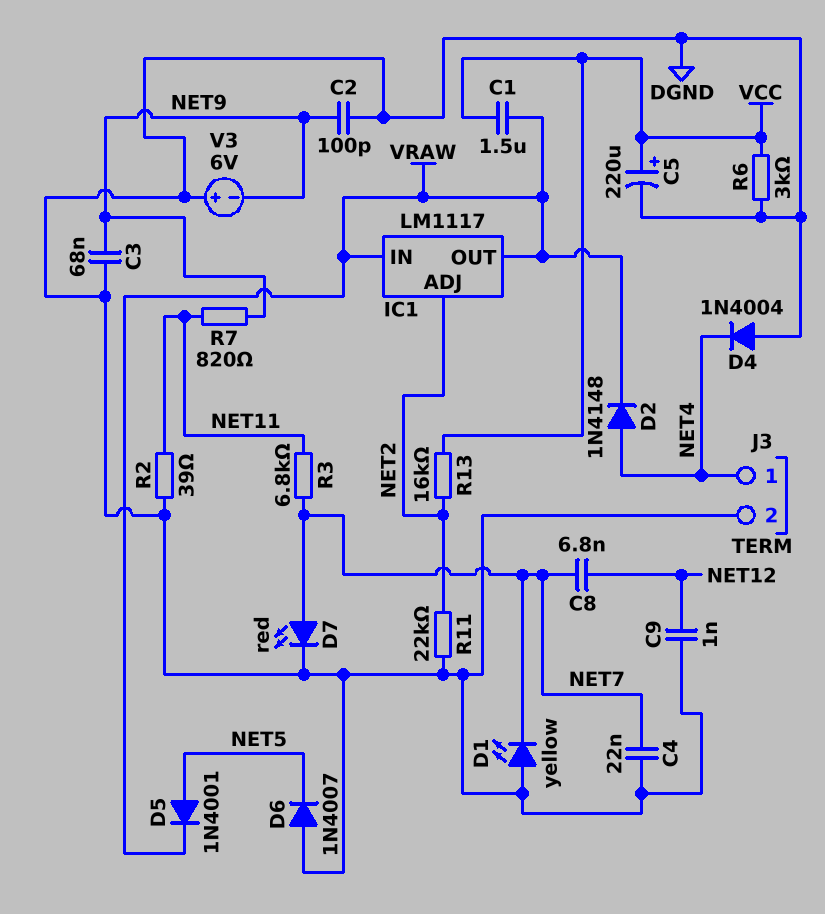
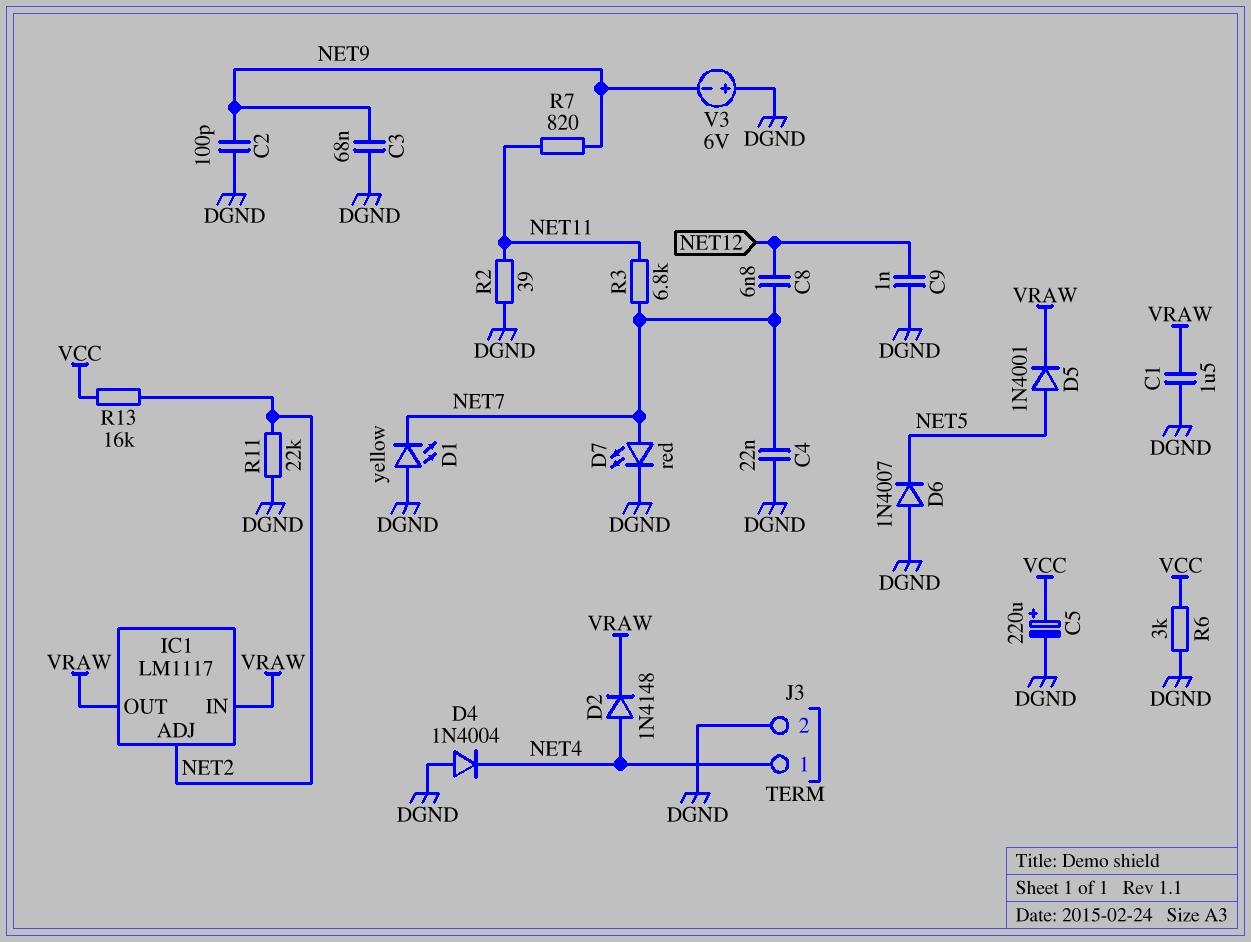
C1: 1.5uF (VCC, VRAW) -> 1.5uF (DGND, VRAW)

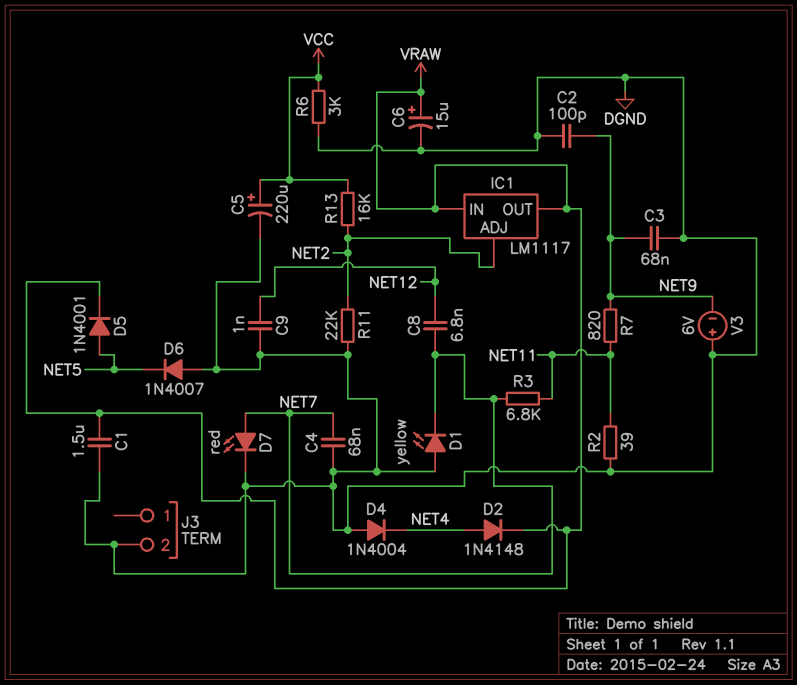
C4: 22nF (DGND, NET7) -> 68nF (DGND, NET7)
C6: none -> 15uF (plus VRAW, minus DGND)
J3 pin 1: NET4 -> none

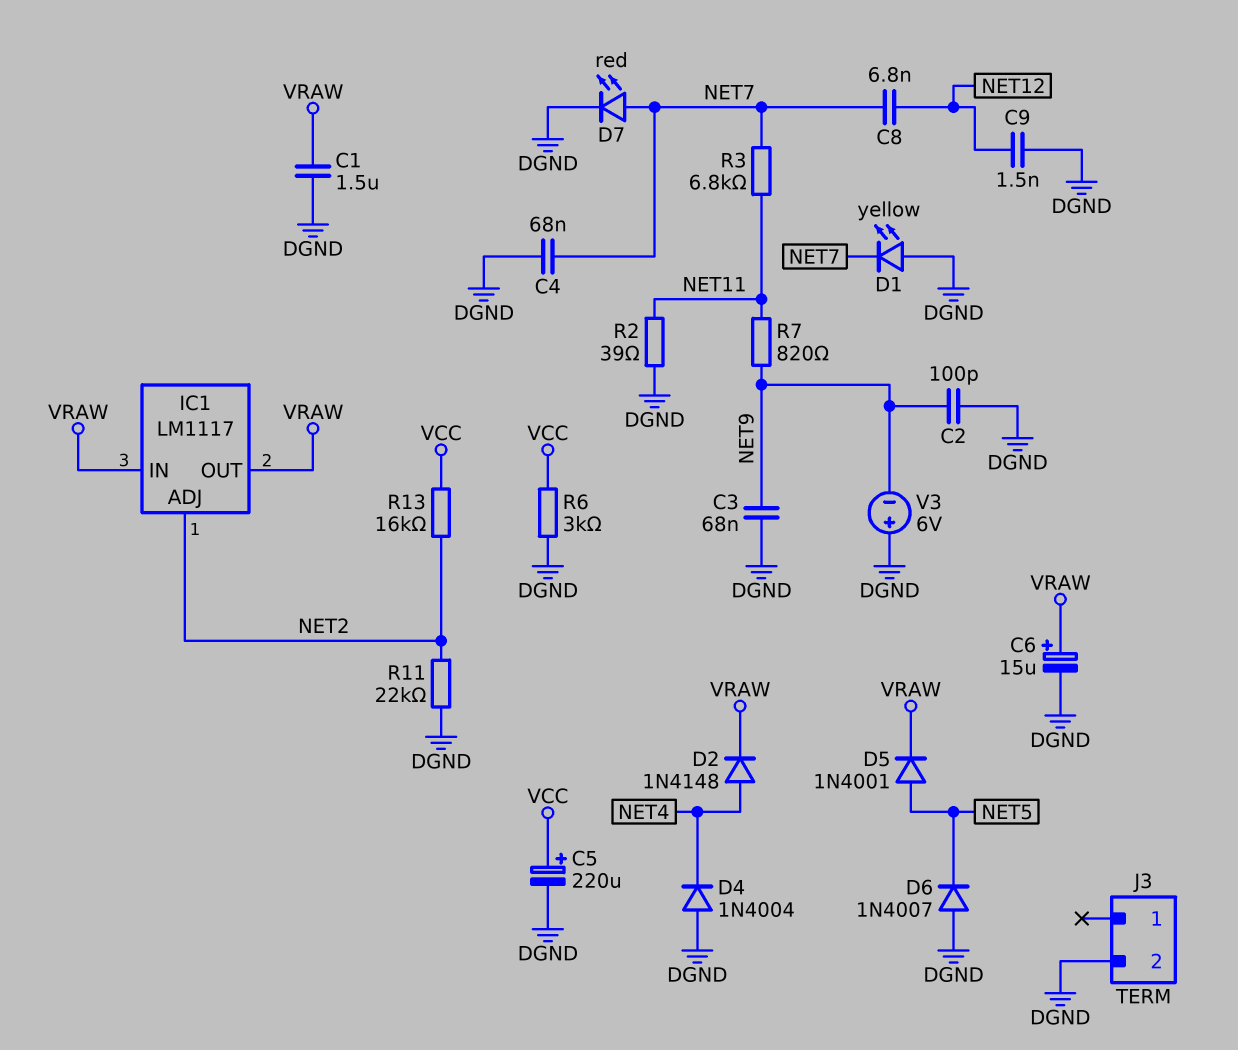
C9: 1nF (DGND, NET12) -> 1.5nF (DGND, NET12)

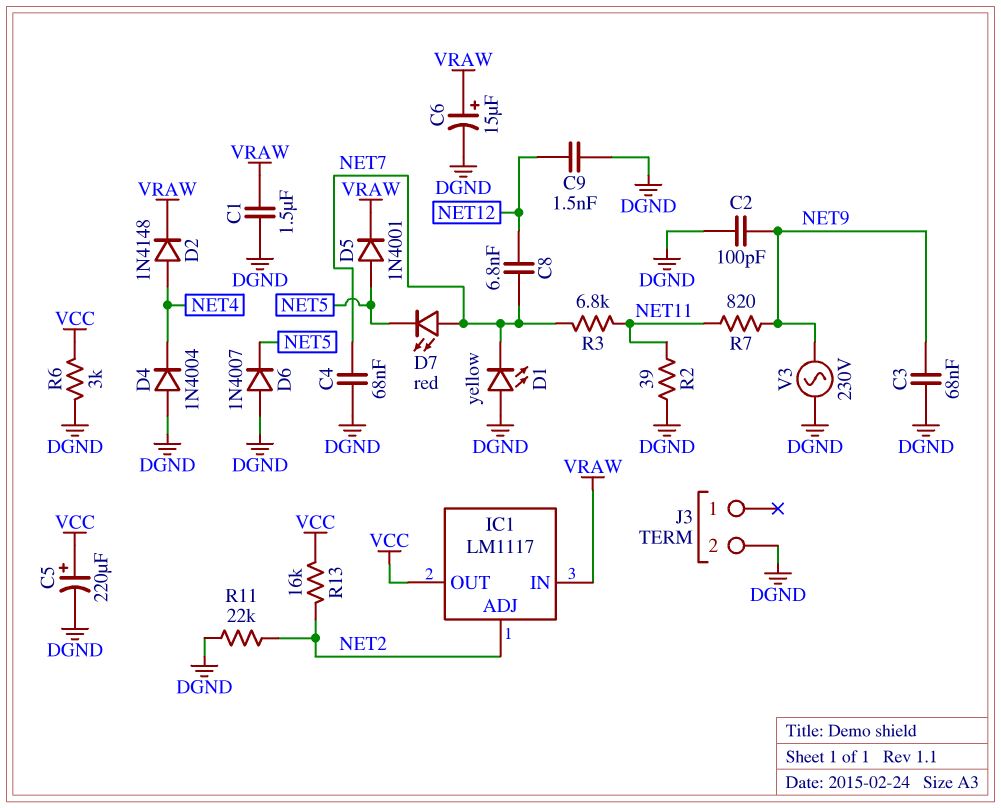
D7: LED red (A NET7, K DGND) -> LED red (A NET7, K NET5)
IC1 pin OUT: VRAW -> VCC
V3: 6V (plus DGND, minus NET9) -> AC 230V (DGND, NET9)

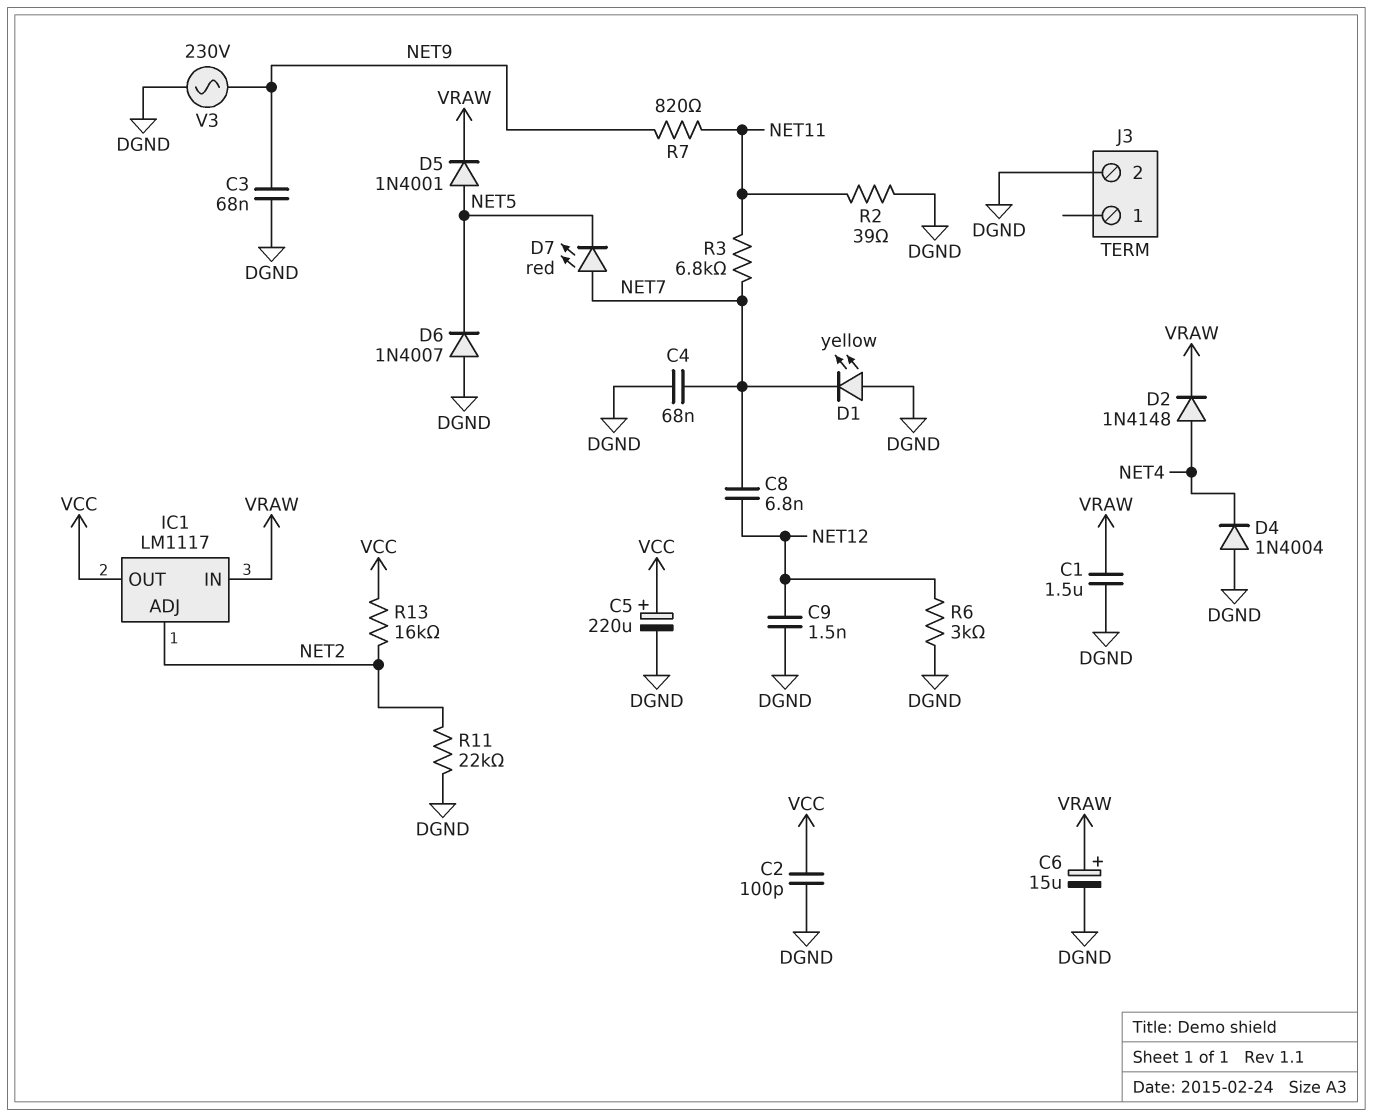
C2: 100pF (DGND, NET9) -> 100pF (DGND, VCC)
R6: 3k (DGND, VCC) -> 3k (DGND, NET12)

